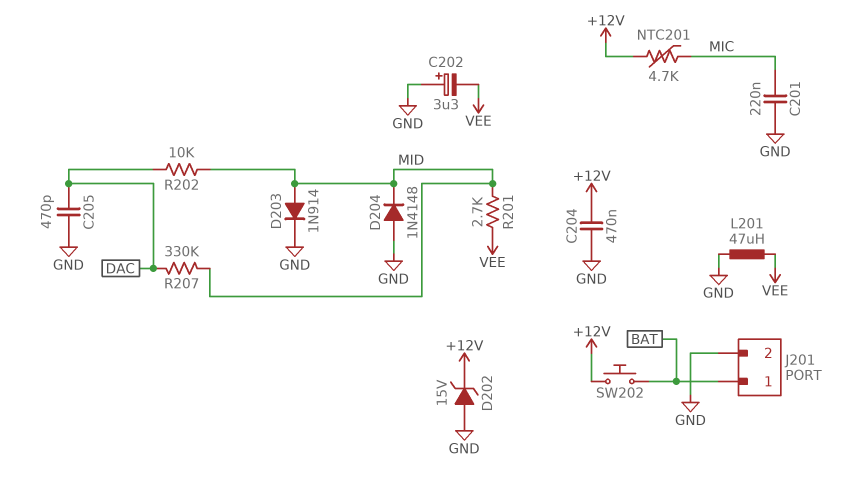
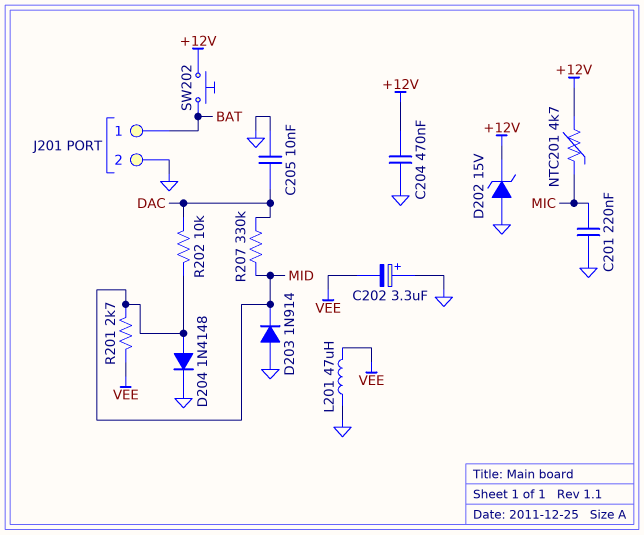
C205: 470pF (DAC, GND) -> 10nF (DAC, GND)
D203: diode 1N914 (A MID, K GND) -> diode 1N914 (A GND, K MID)
D204: diode 1N4148 (A GND, K MID) -> diode 1N4148 (A MID, K GND)

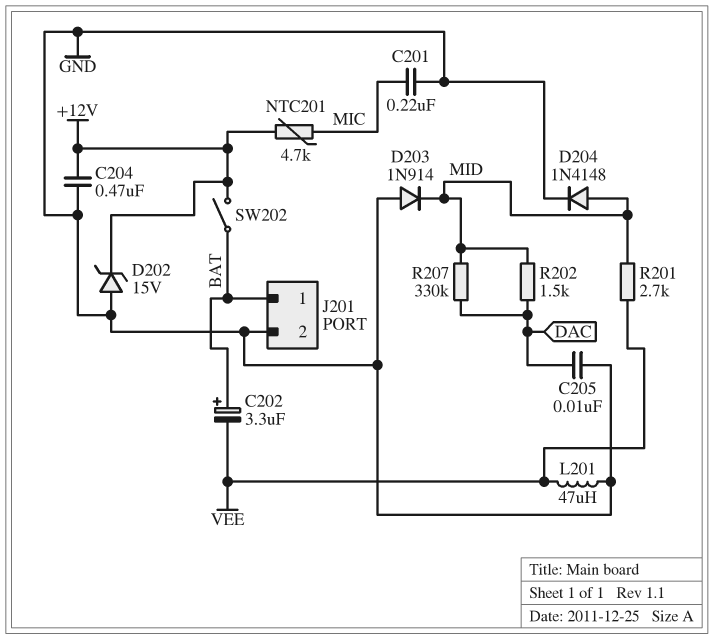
C202: 3.3uF (plus GND, minus VEE) -> 3.3uF (plus BAT, minus VEE)
R202: 10k (DAC, MID) -> 1.5k (DAC, MID)
SW202: button (+12V, BAT) -> switch (+12V, BAT)

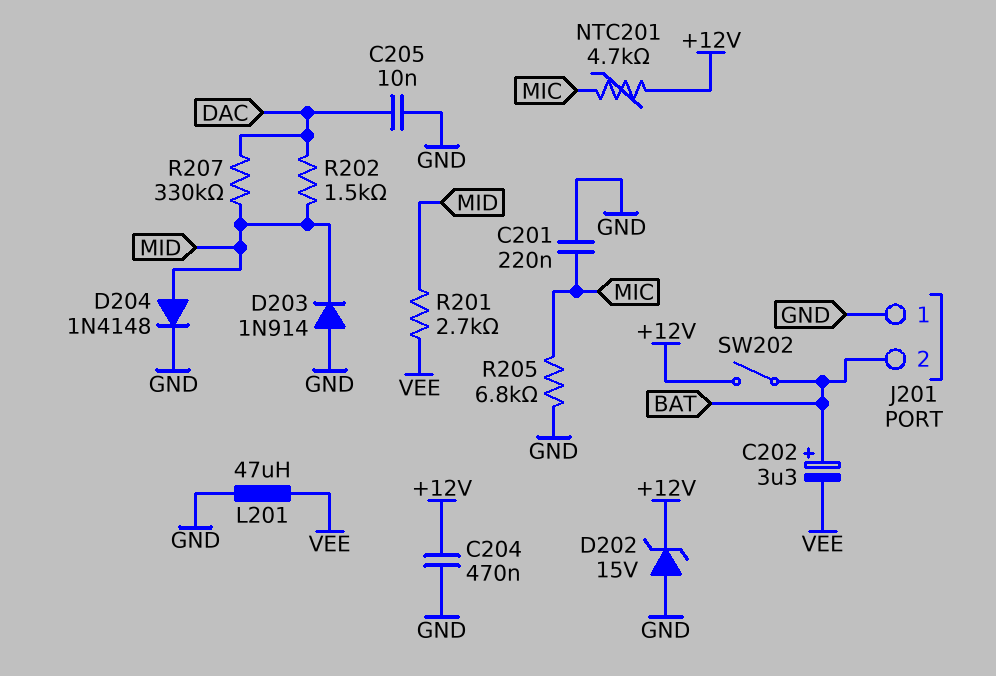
J201 pin 1: BAT -> GND
J201 pin 2: GND -> BAT
R205: none -> 6.8k (GND, MIC)

